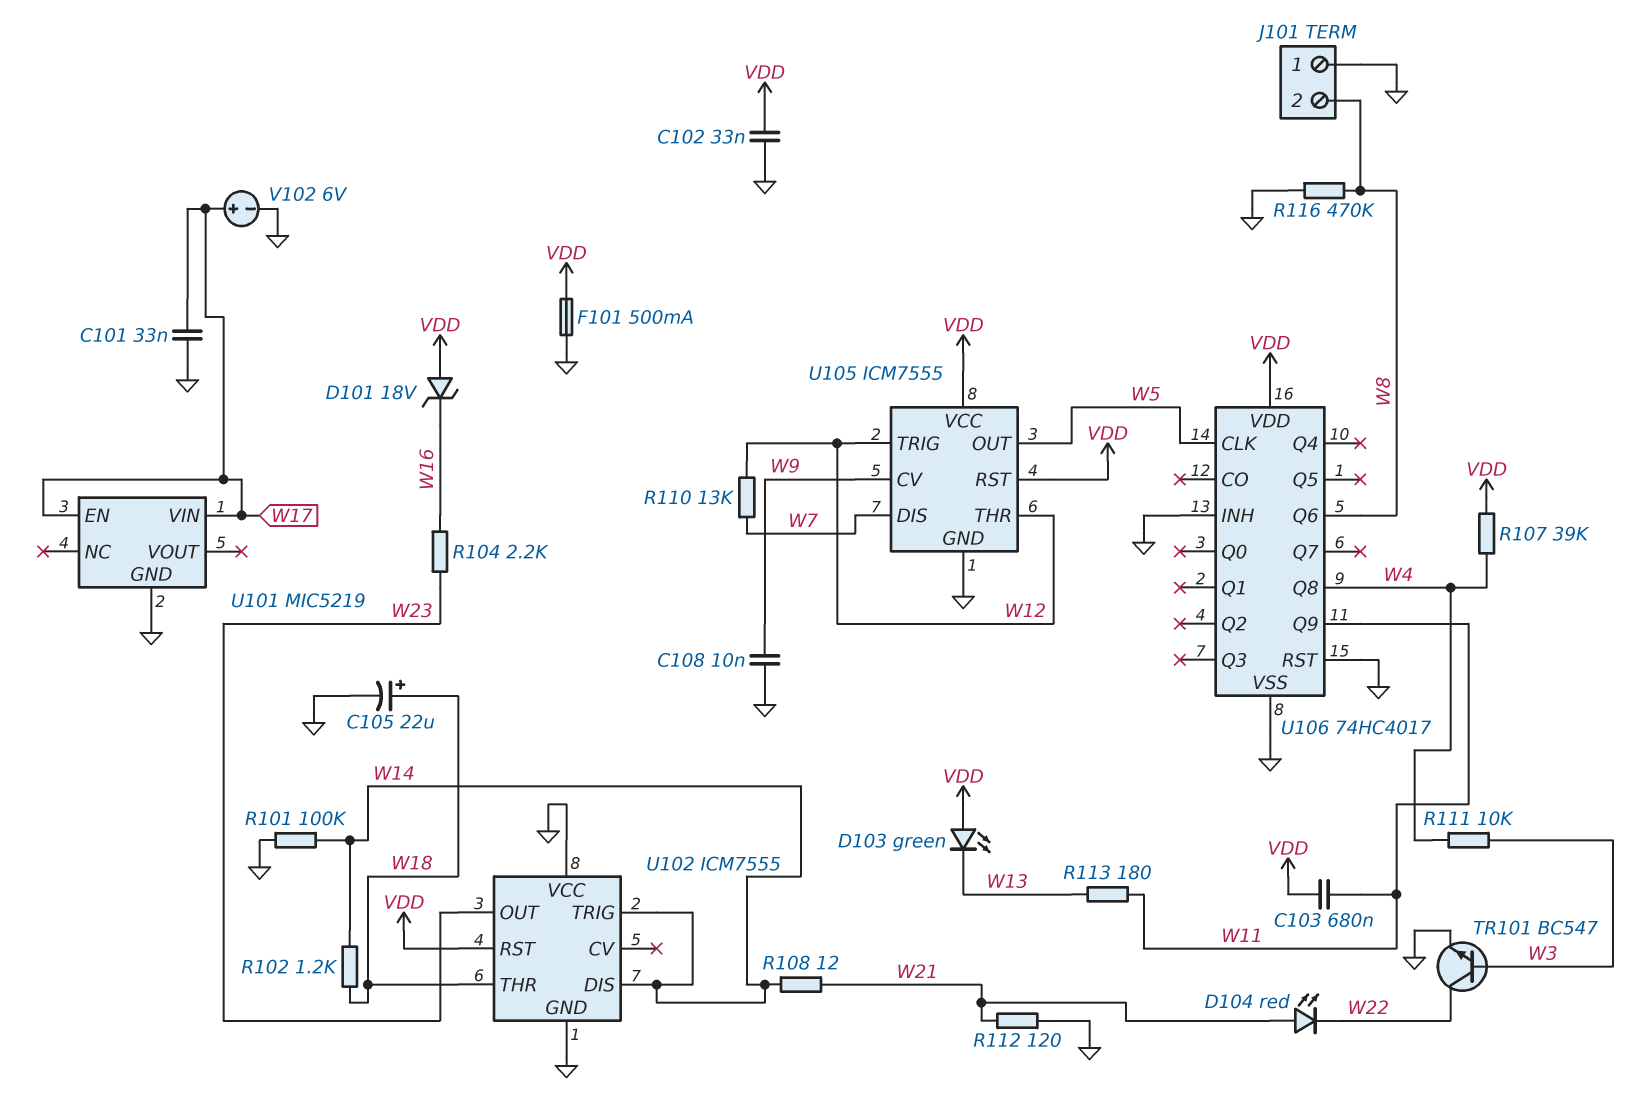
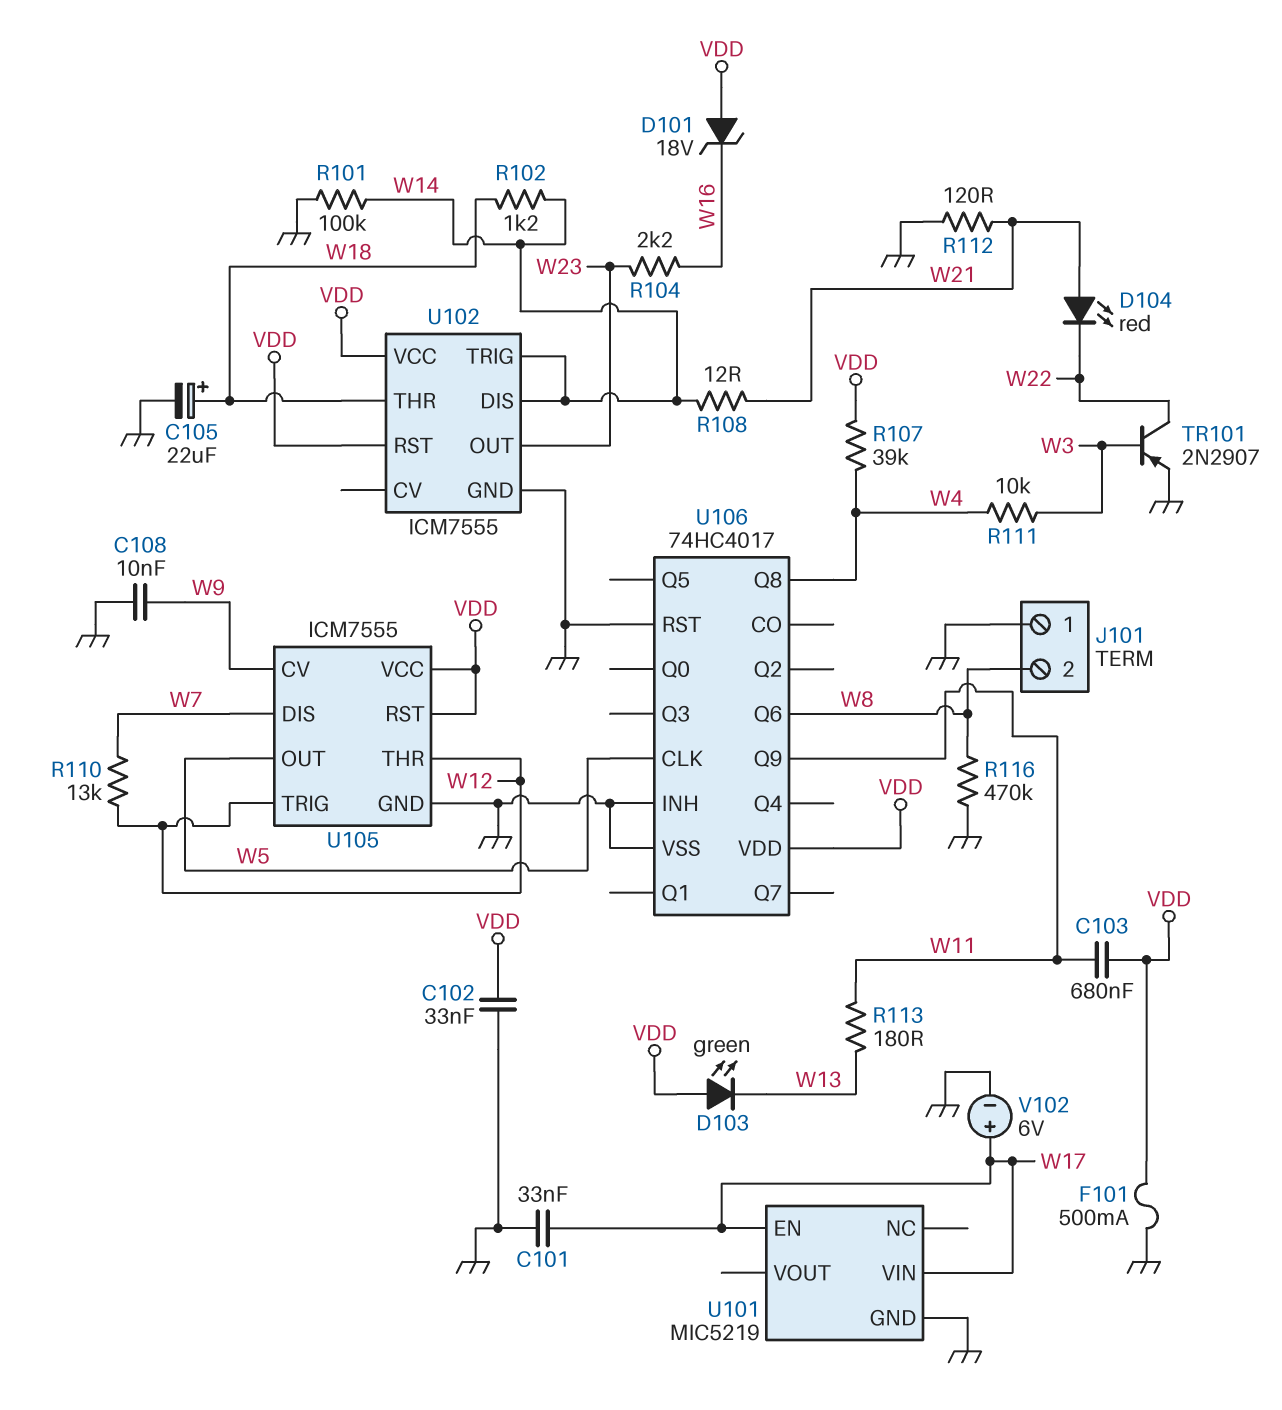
TR101: NPN BC547 (B W3, C W22, E GND) -> PNP 2N2907 (B W3, C W22, E GND)
U102 pin VCC: GND -> VDD

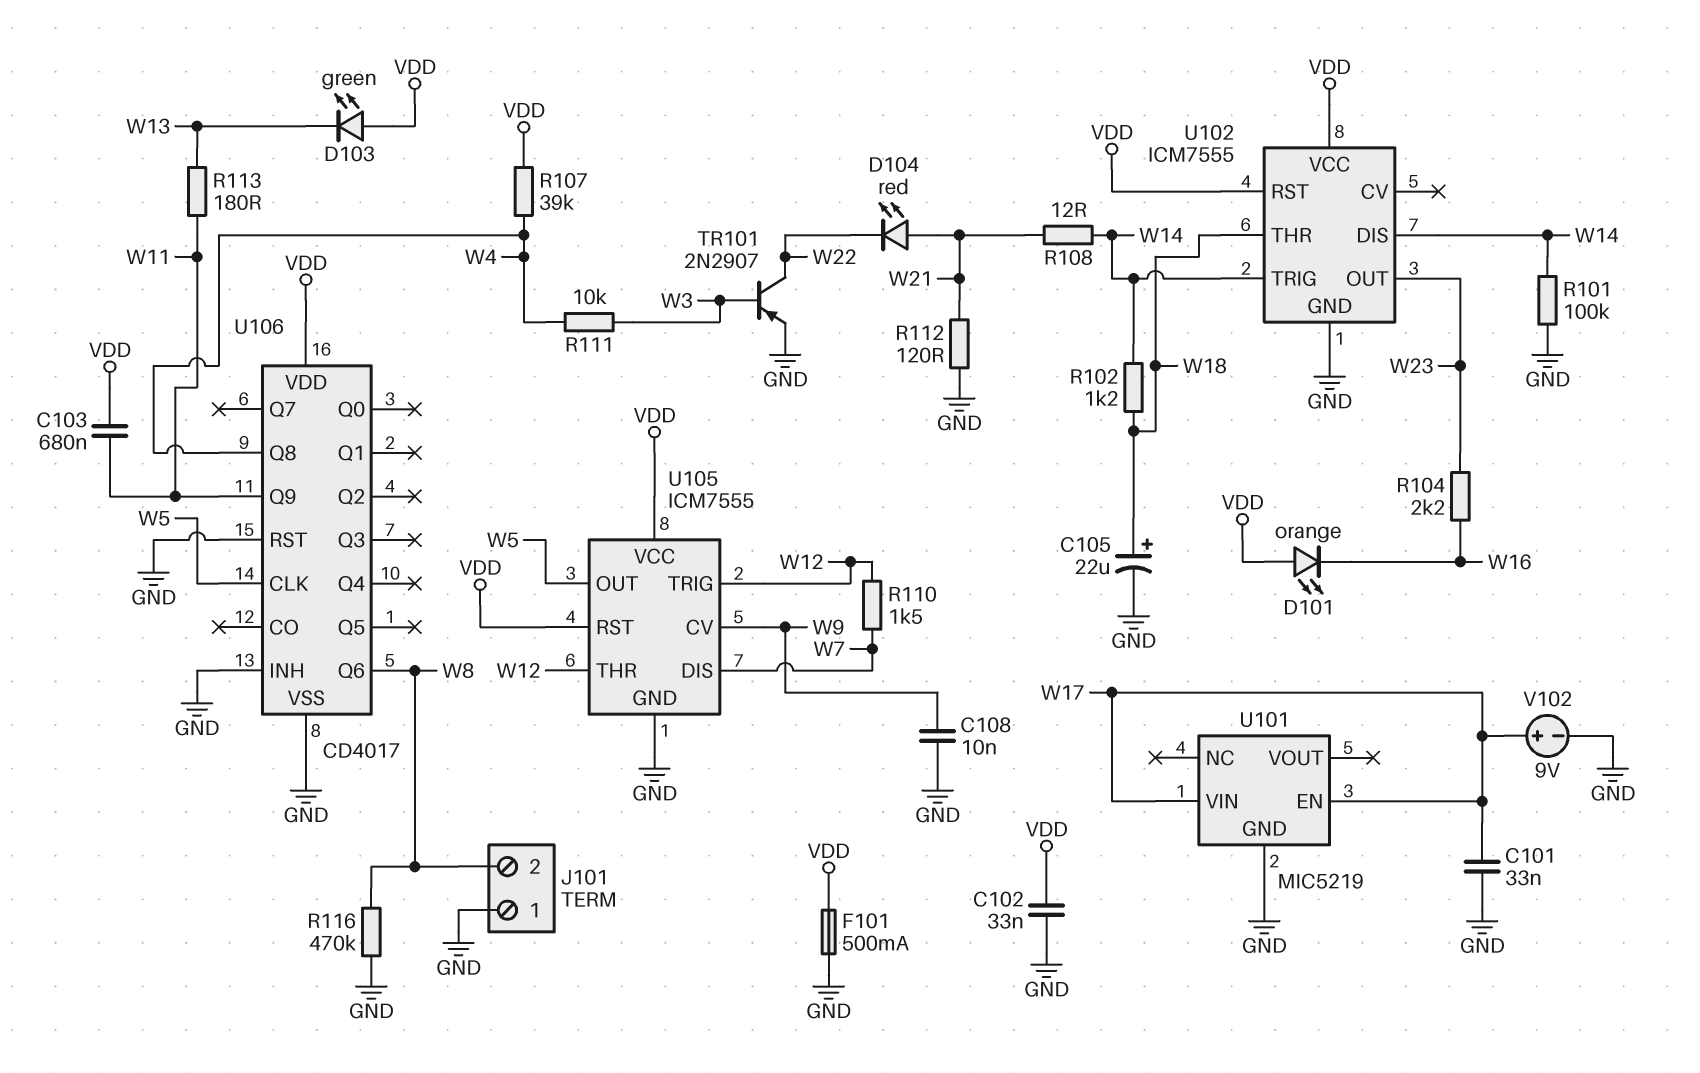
D101: zener 18V (A VDD, K W16) -> LED orange (A VDD, K W16)
R110: 13k (W7, W12) -> 1.5k (W7, W12)
U106: 74HC4017 -> CD4017
V102: 6V (plus W17, minus GND) -> 9V (plus W17, minus GND)

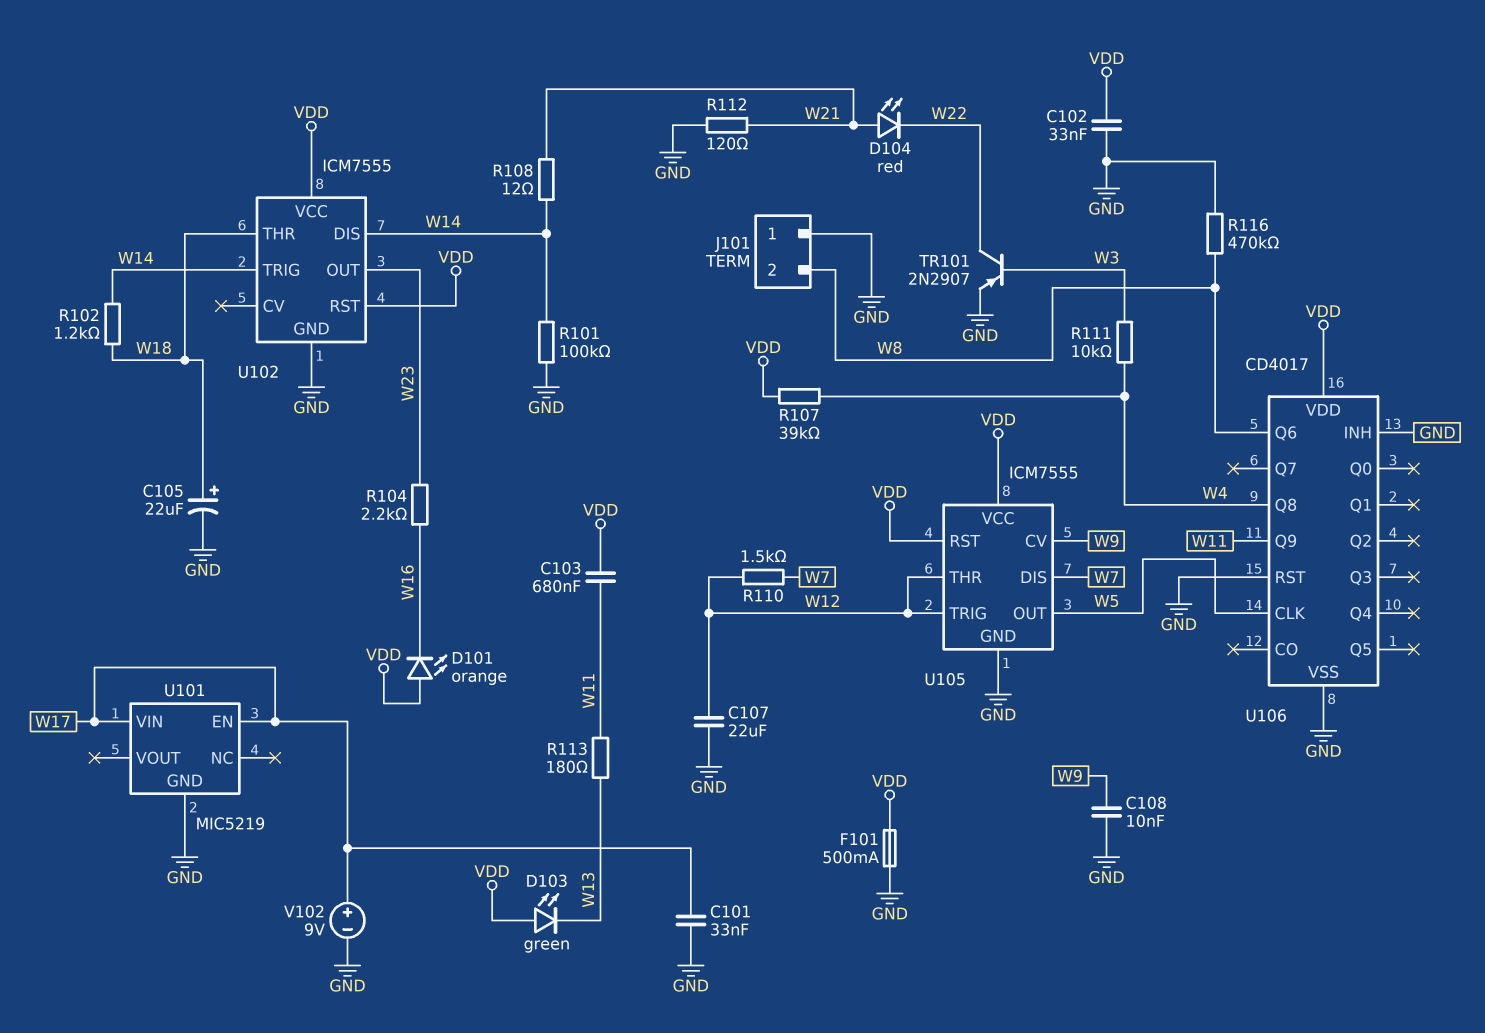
C107: none -> 22uF (GND, W12)

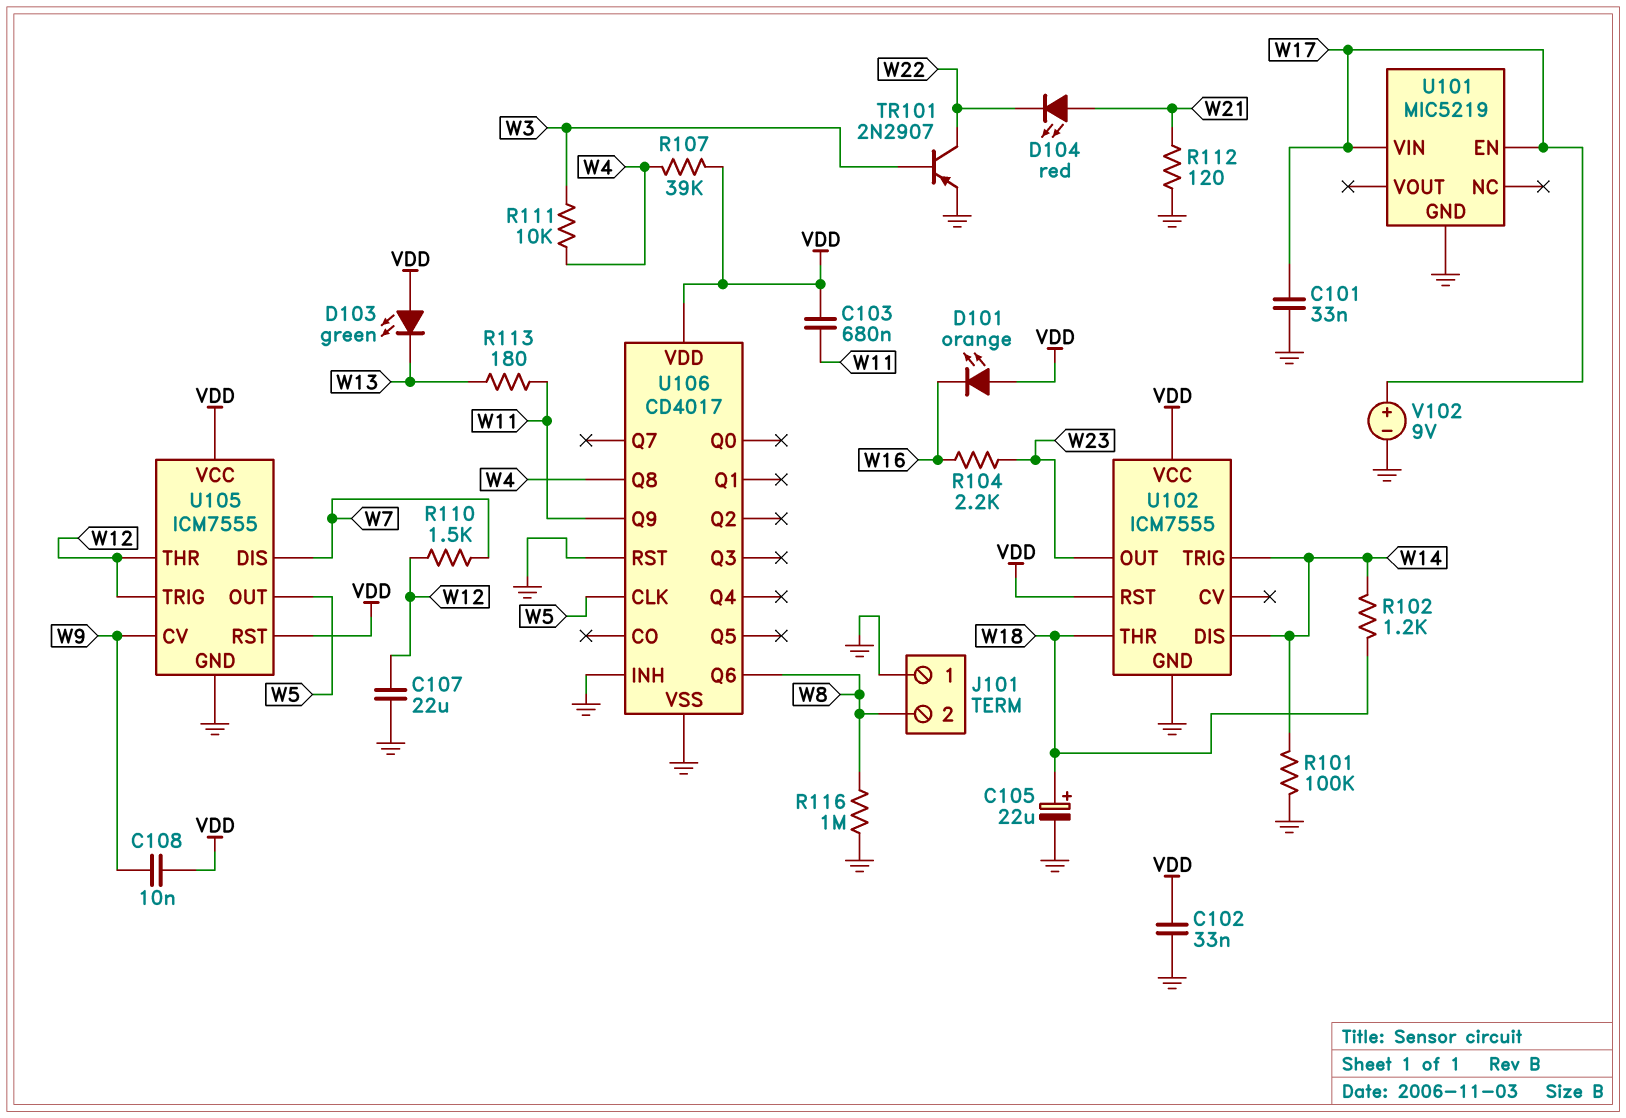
C108: 10nF (GND, W9) -> 10nF (VDD, W9)
F101: 500mA (GND, VDD) -> none
R108: 12 (W14, W21) -> none
R116: 470k (GND, W8) -> 1M (GND, W8)

